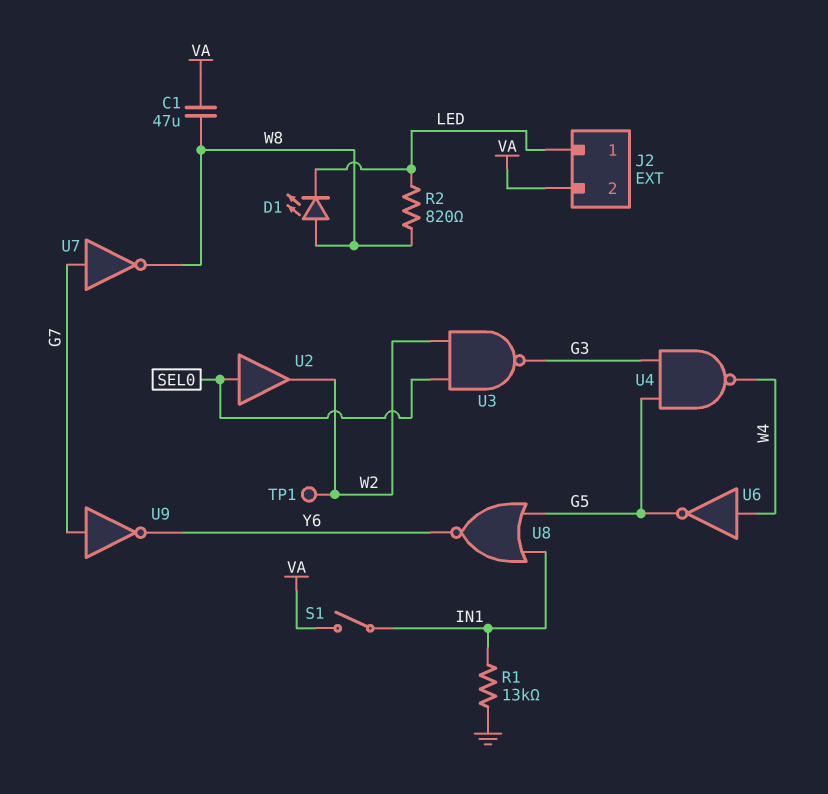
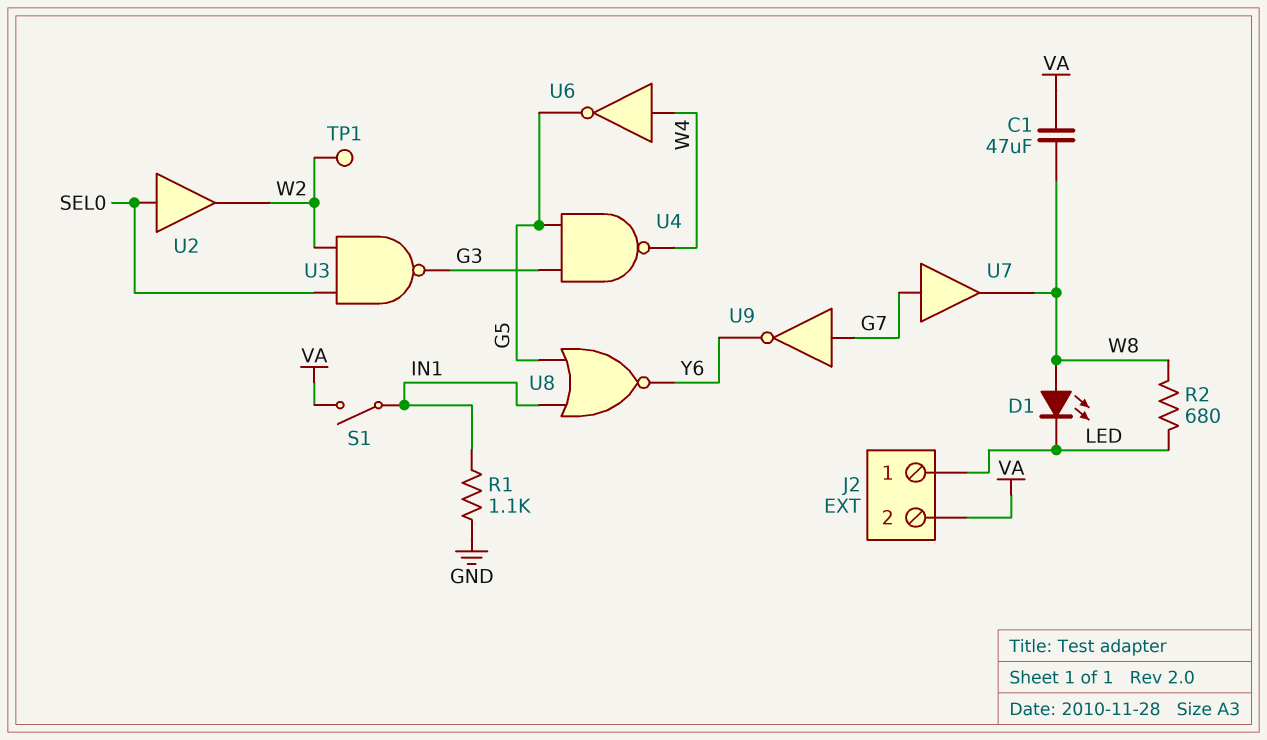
R1: 13k (GND, IN1) -> 1.1k (GND, IN1)
R2: 820 (LED, W8) -> 680 (LED, W8)
U7: NOT (in G7, out W8) -> buffer (in G7, out W8)

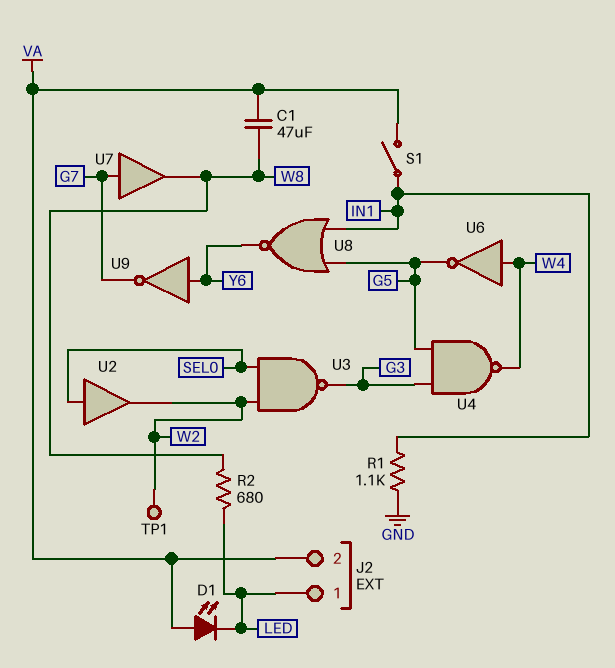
D1: LED (A W8, K LED) -> LED (A VA, K LED)
U9: NOT (in G7, out Y6) -> NOT (in Y6, out G7)

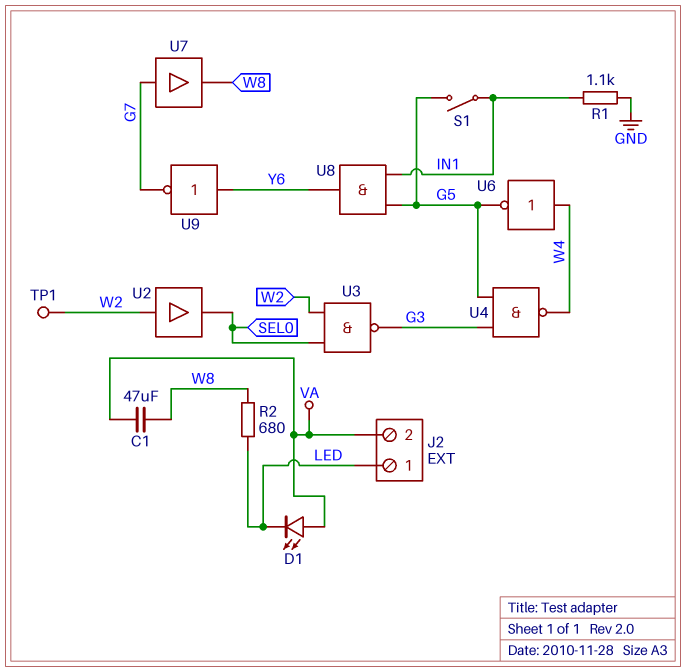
S1: switch (IN1, VA) -> switch (G5, IN1)
U2: buffer (in SEL0, out W2) -> buffer (in W2, out SEL0)
U8: NOR (in G5, in IN1, out Y6) -> AND (in G5, in IN1, out Y6)

